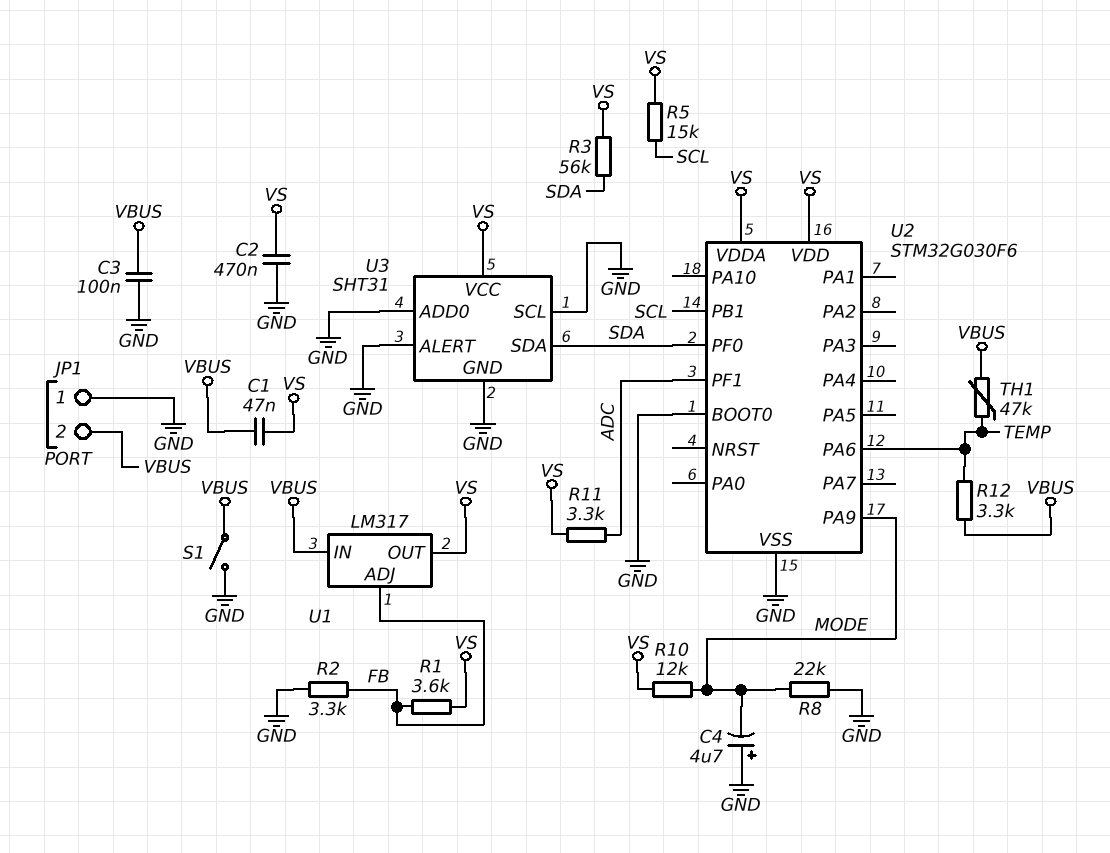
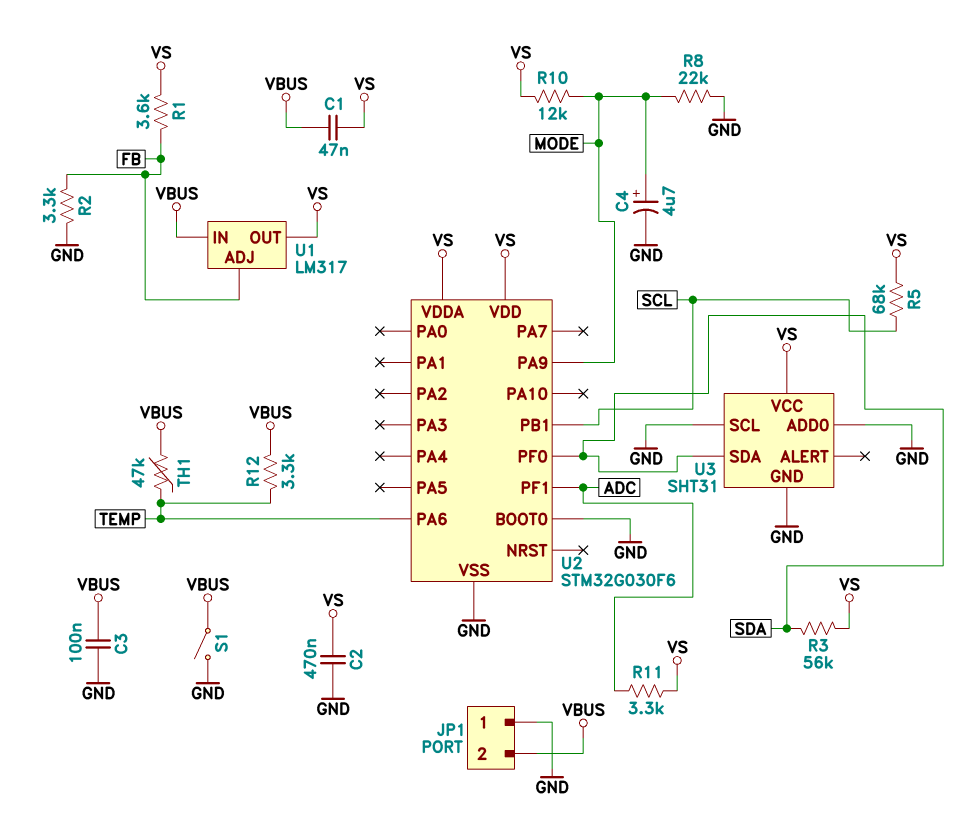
C4: 4.7uF (plus GND, minus MODE) -> 4.7uF (plus MODE, minus GND)
R5: 15k (SCL, VS) -> 68k (SCL, VS)
U3 pin ALERT: GND -> none

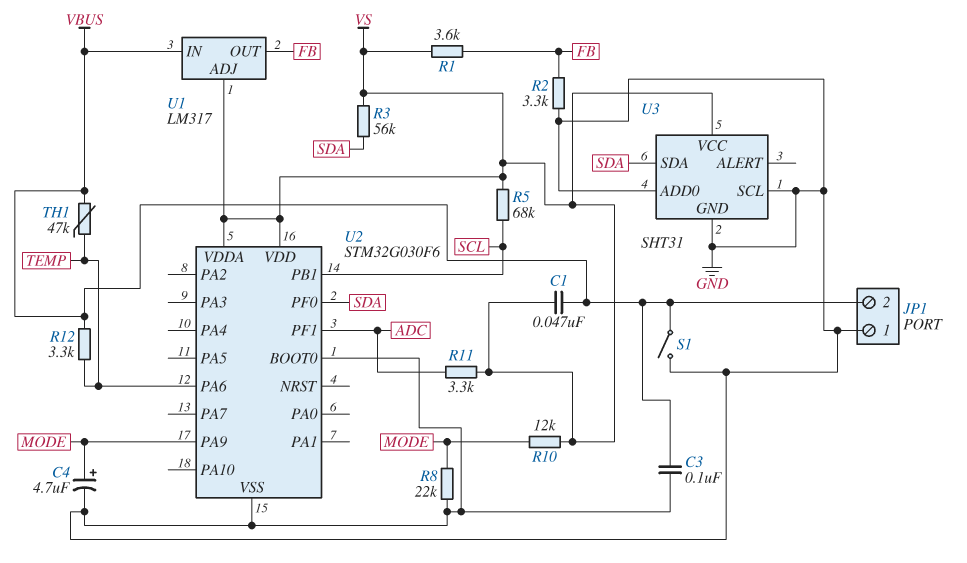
C2: 470nF (GND, VS) -> none
U1 pin ADJ: FB -> VS
U1 pin OUT: VS -> FB

